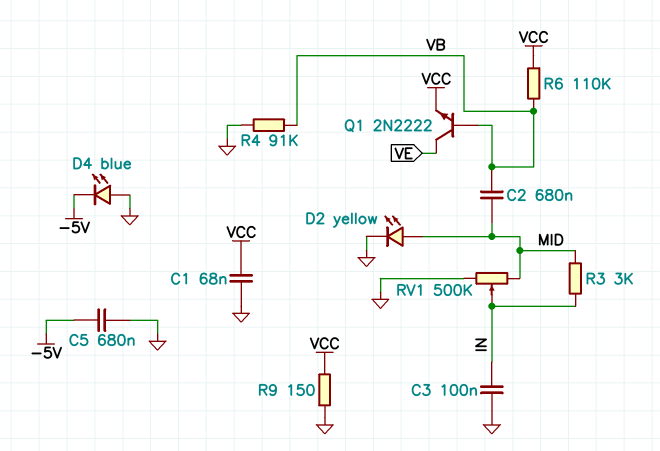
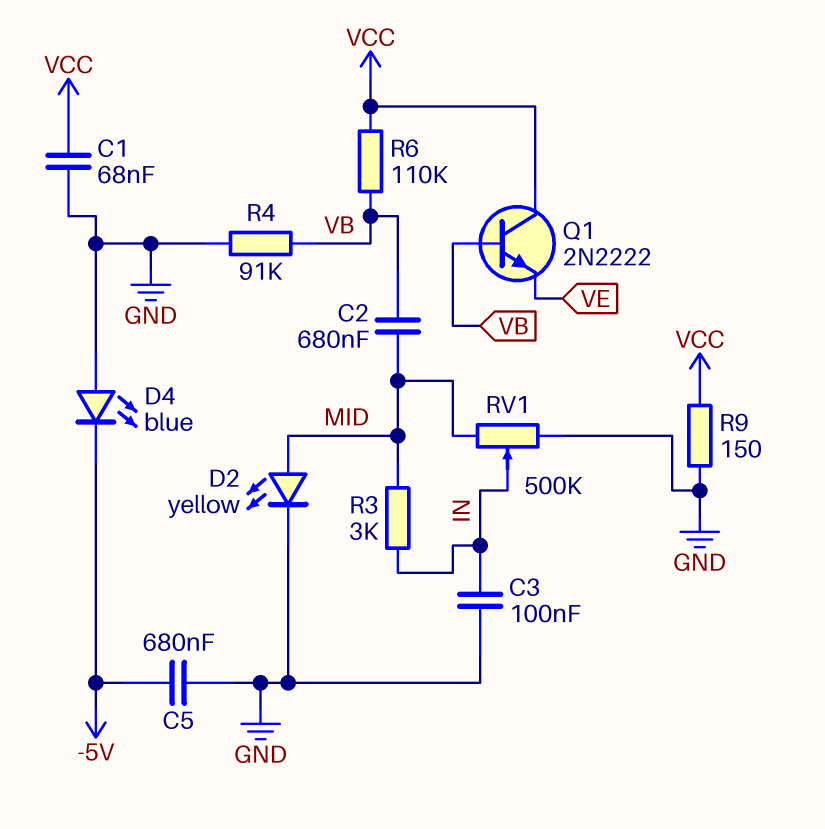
Q1: NPN 2N2222 (B VB, C VE, E VCC) -> NPN 2N2222 (B VB, C VCC, E VE)

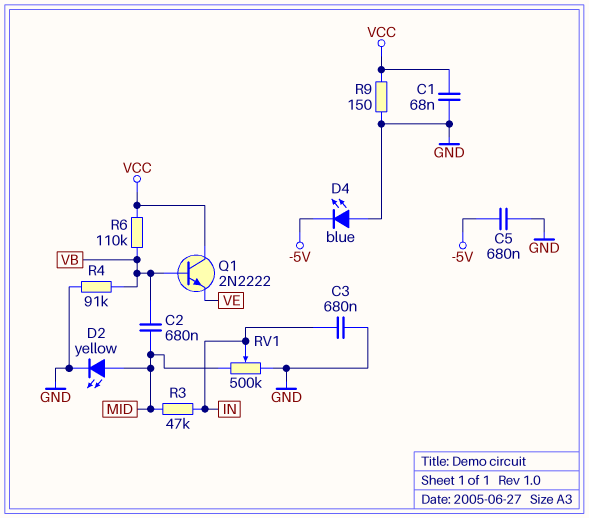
C3: 100nF (GND, IN) -> 680nF (GND, IN)
R3: 3k (IN, MID) -> 47k (IN, MID)

